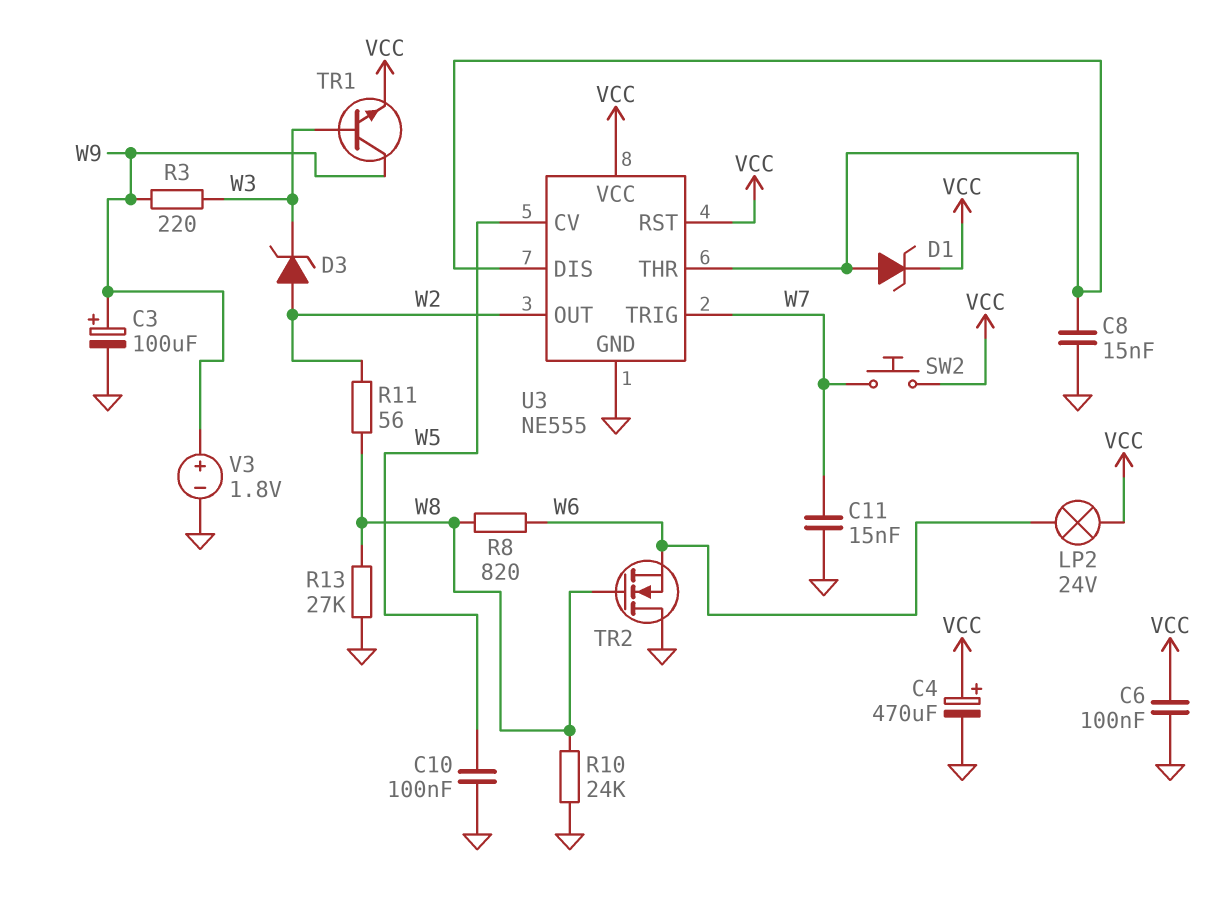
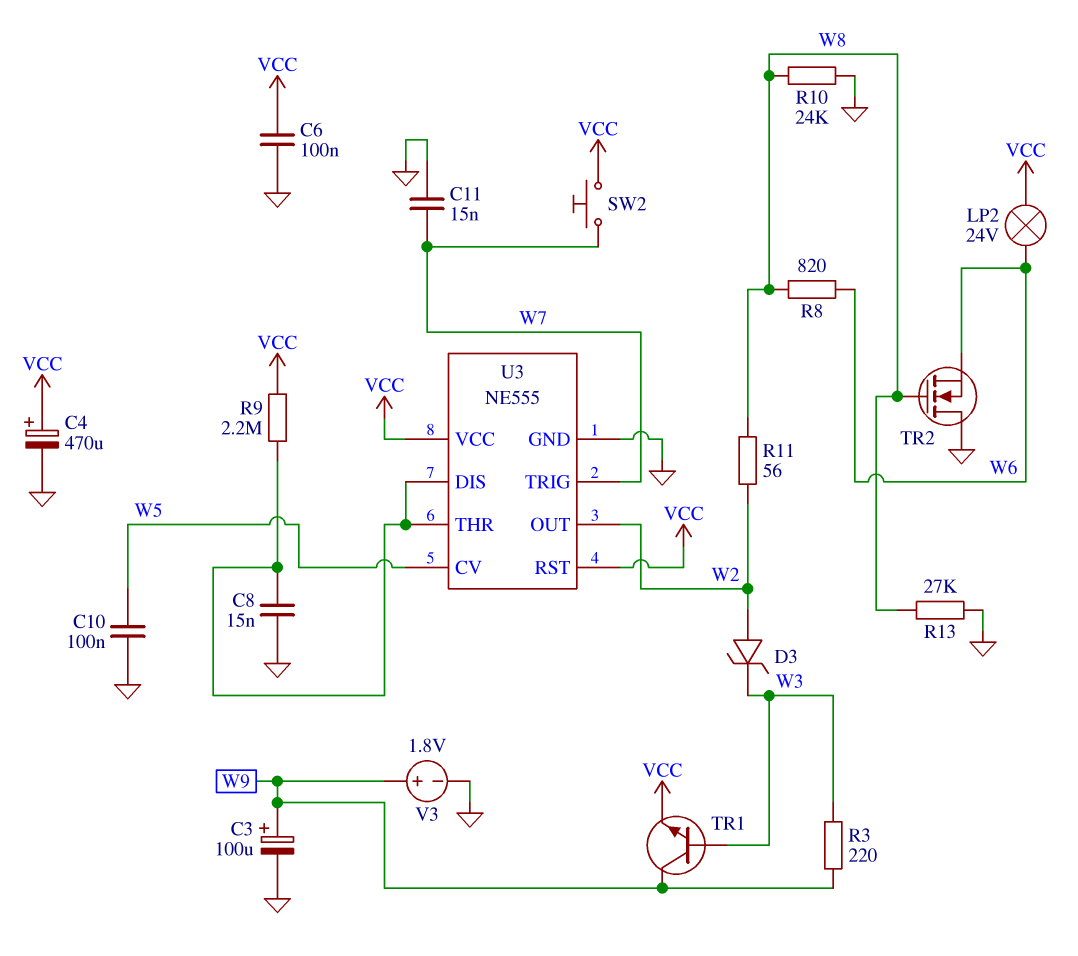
D1: zener (A U3/DIS, K VCC) -> none
R9: none -> 2.2M (U3/DIS, VCC)

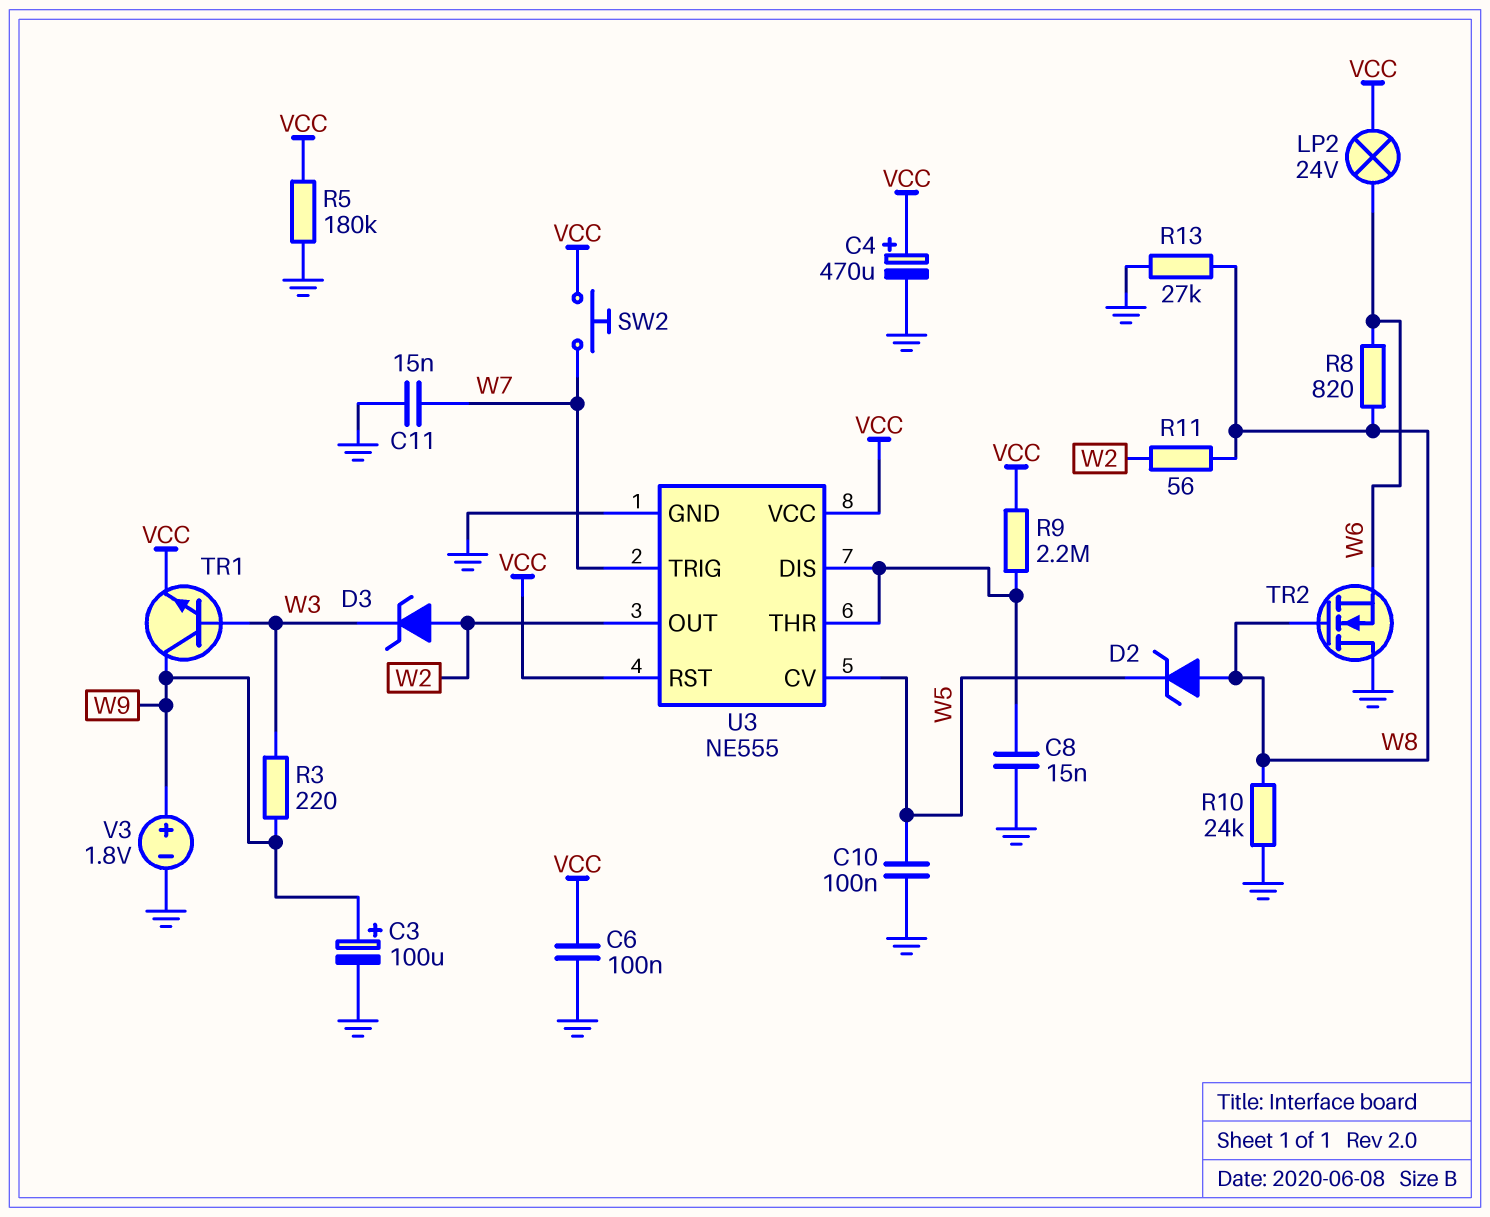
D2: none -> zener (A W8, K W5)
R5: none -> 180k (GND, VCC)

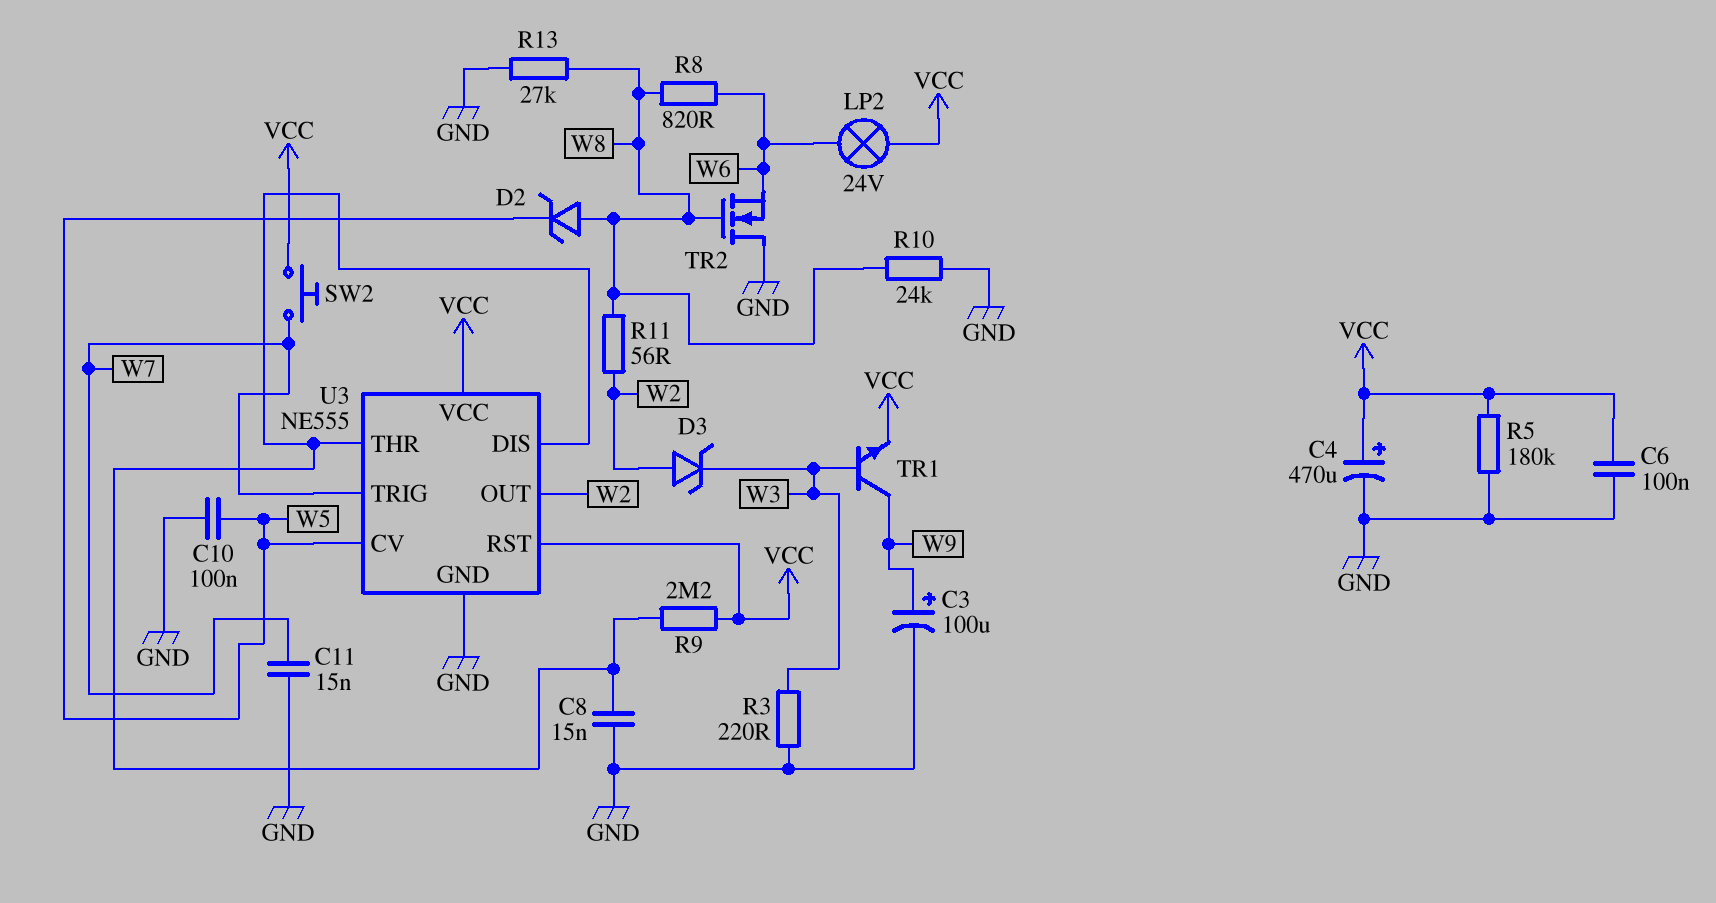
R3: 220 (W3, W9) -> 220 (GND, W3)
V3: 1.8V (plus W9, minus GND) -> none

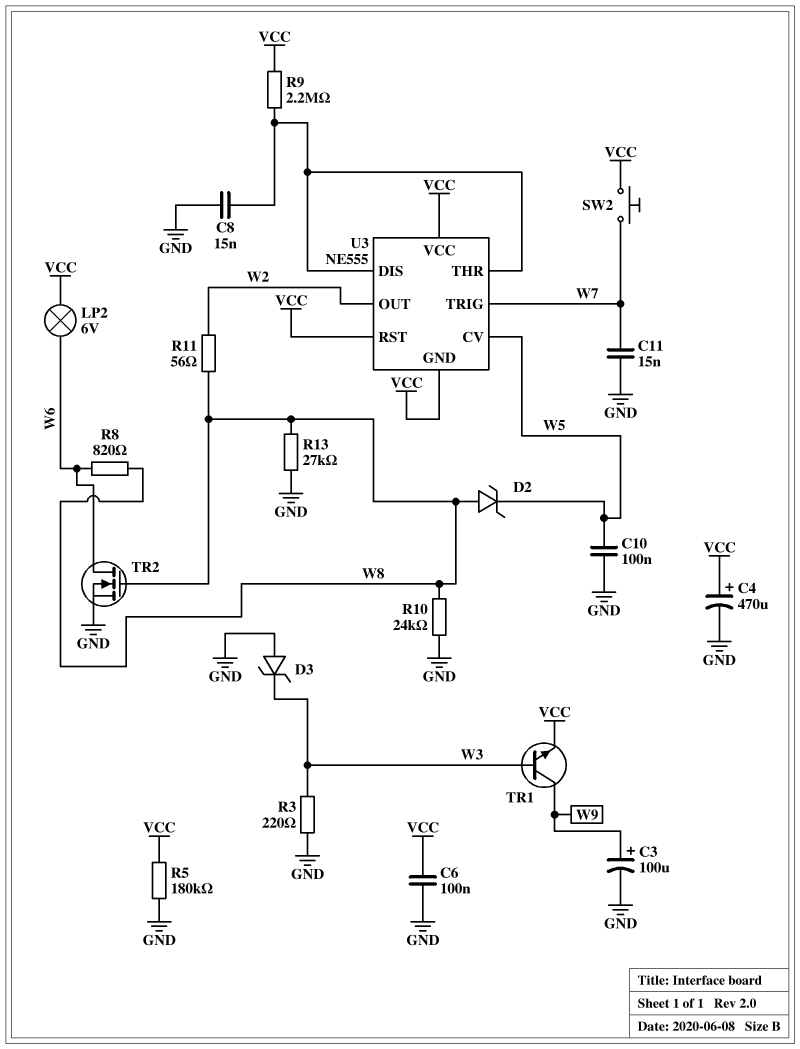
D3: zener (A W2, K W3) -> zener (A GND, K W3)
LP2: lamp 24V (VCC, W6) -> lamp 6V (VCC, W6)
TR2: NMOS (G W8, D GND, S W6) -> NMOS (G W8, D W6, S GND)
U3 pin GND: GND -> VCC

